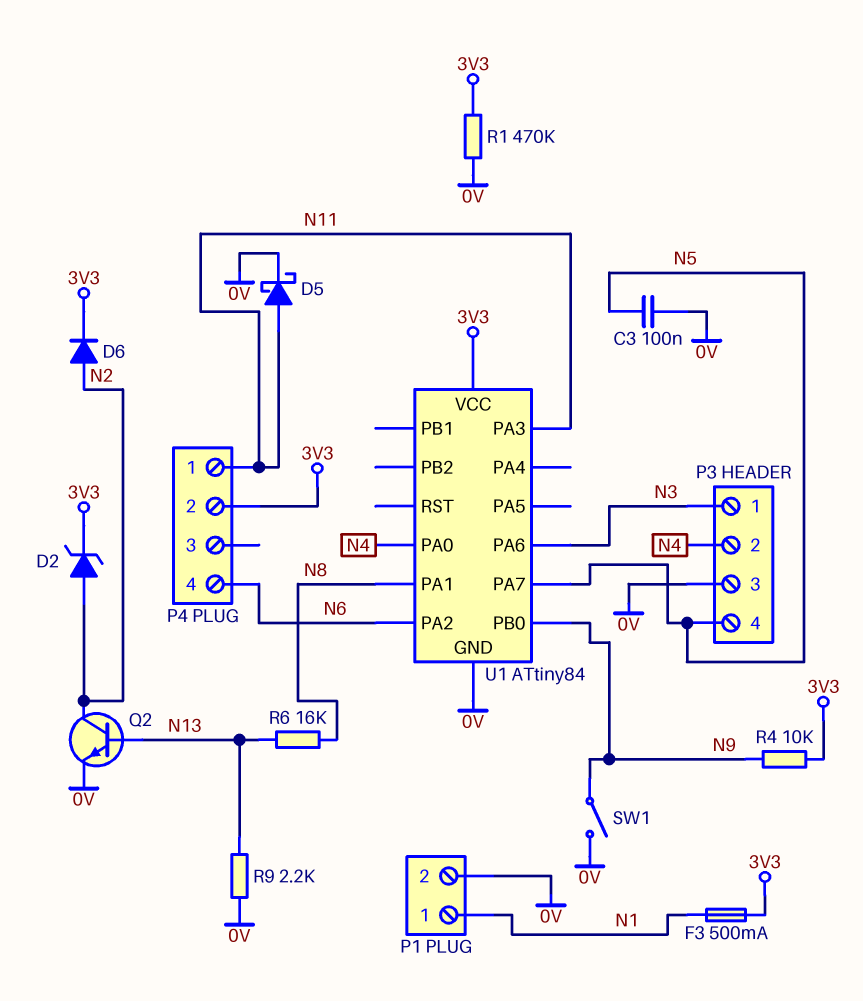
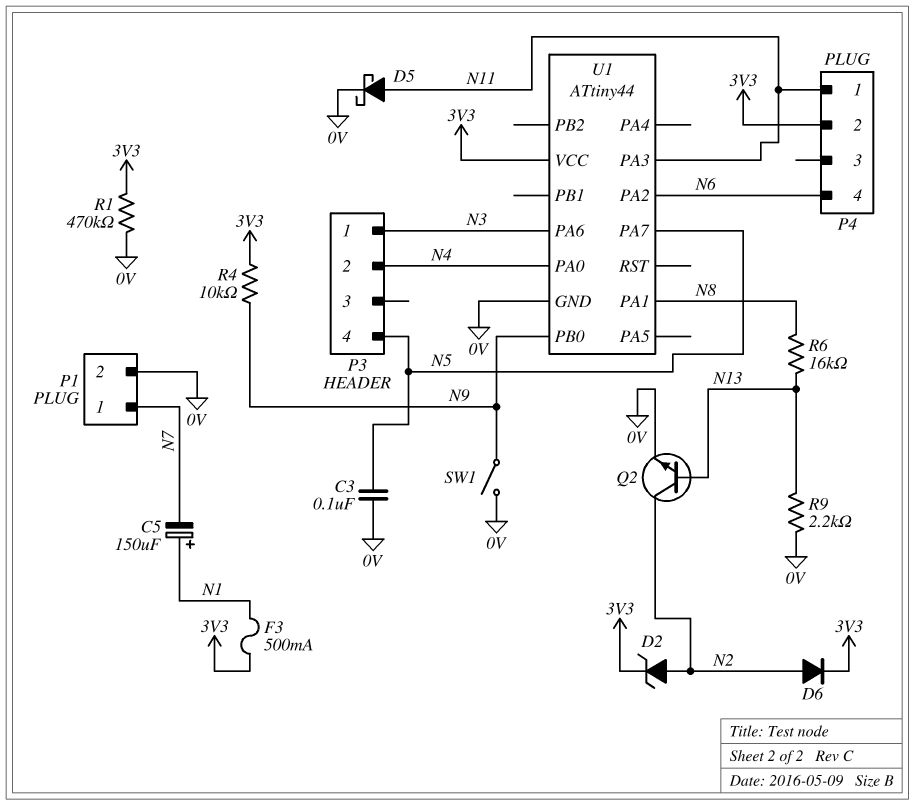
C5: none -> 150uF (plus N1, minus N7)
P1 pin 1: N1 -> N7
P3 pin 3: 0V -> none
U1: ATtiny84 -> ATtiny44

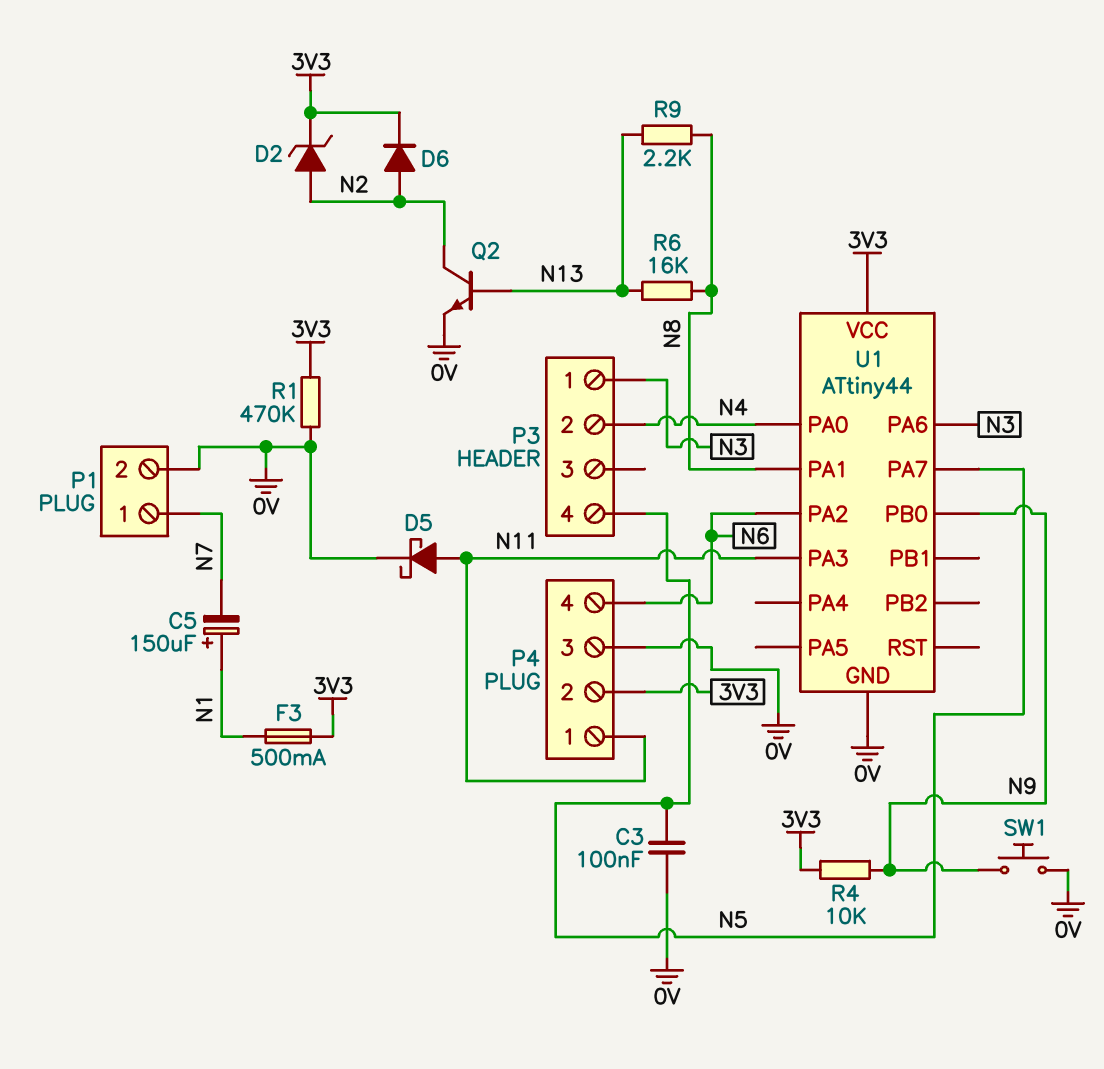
P4 pin 3: none -> 0V
R9: 2.2k (0V, N13) -> 2.2k (N8, N13)
SW1: switch (0V, N9) -> button (0V, N9)

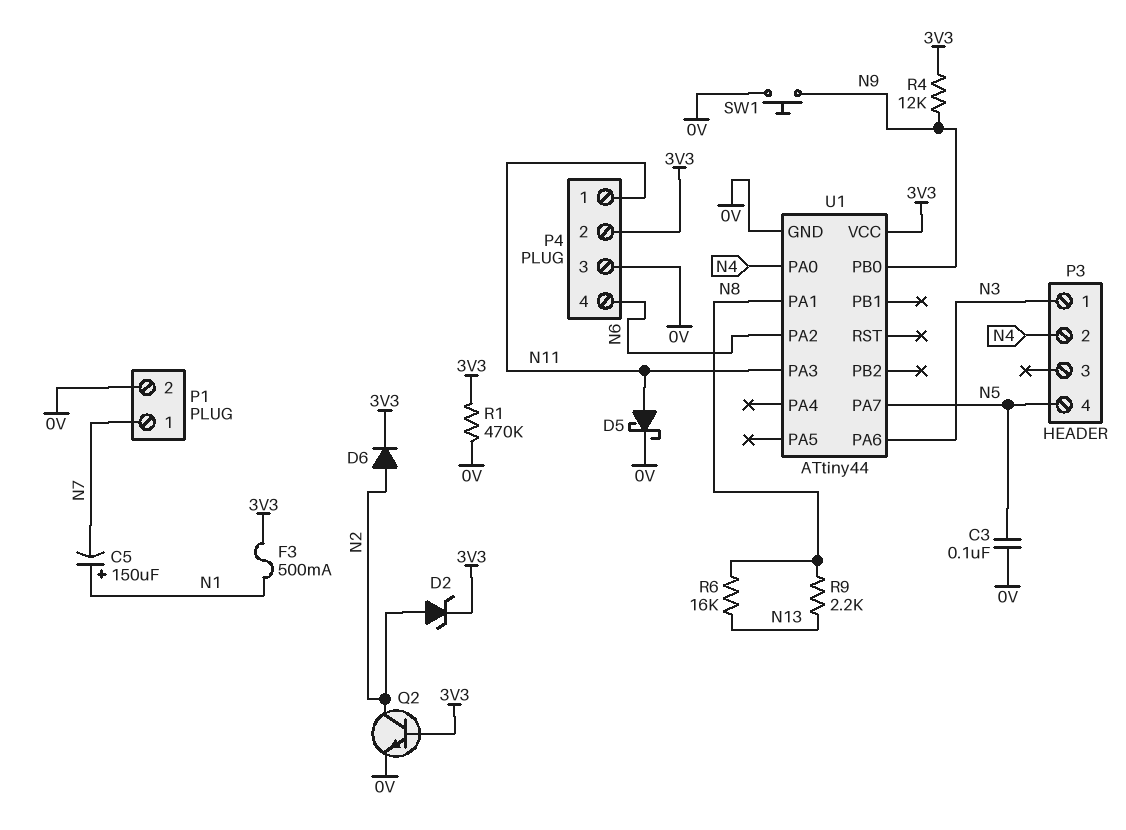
Q2: NPN (B N13, C N2, E 0V) -> NPN (B 3V3, C N2, E 0V)
R4: 10k (3V3, N9) -> 12k (3V3, N9)

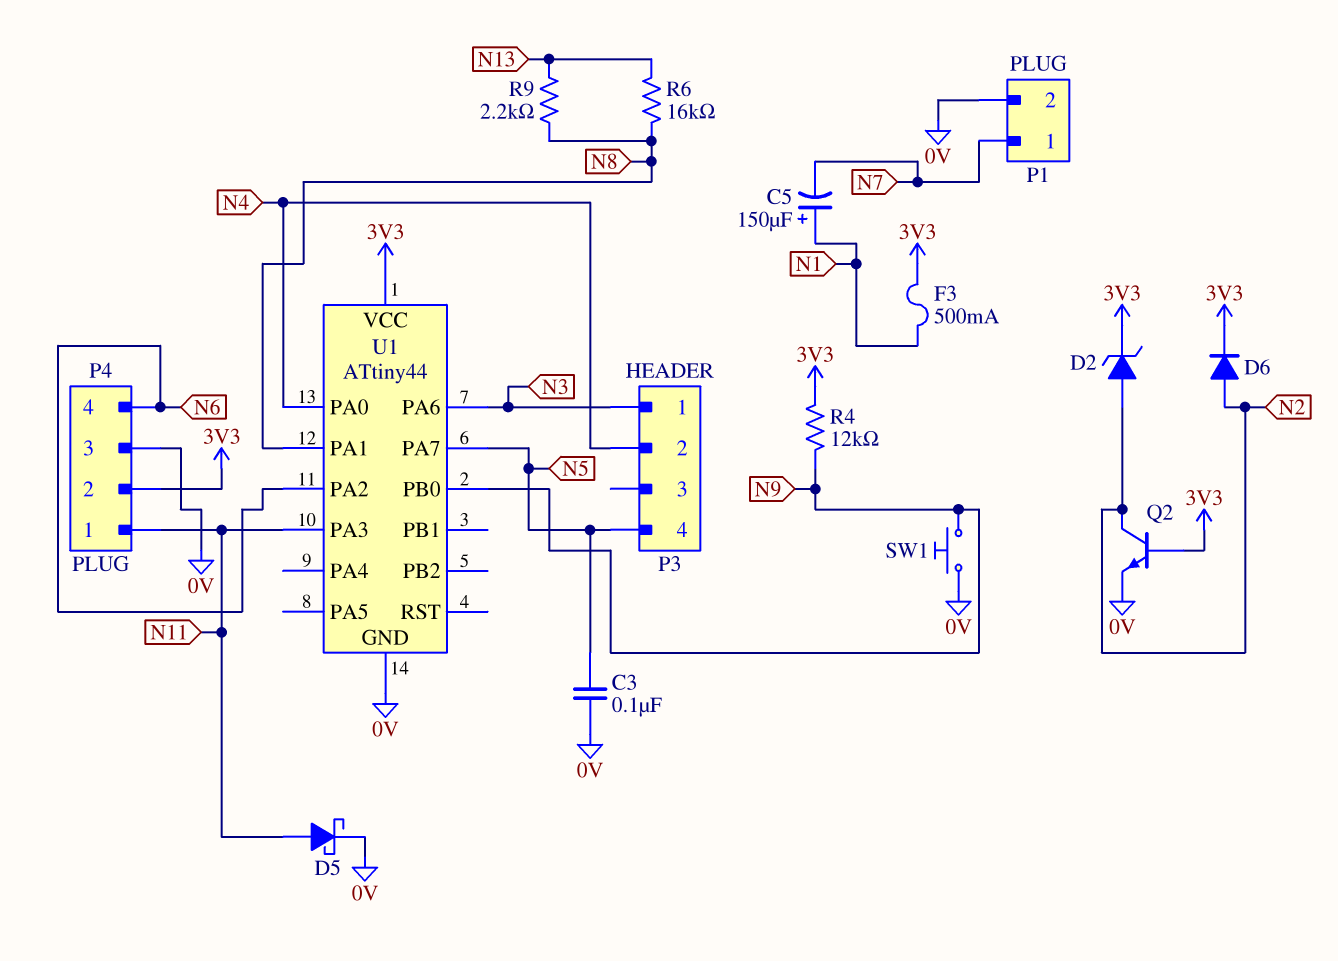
R1: 470k (0V, 3V3) -> none

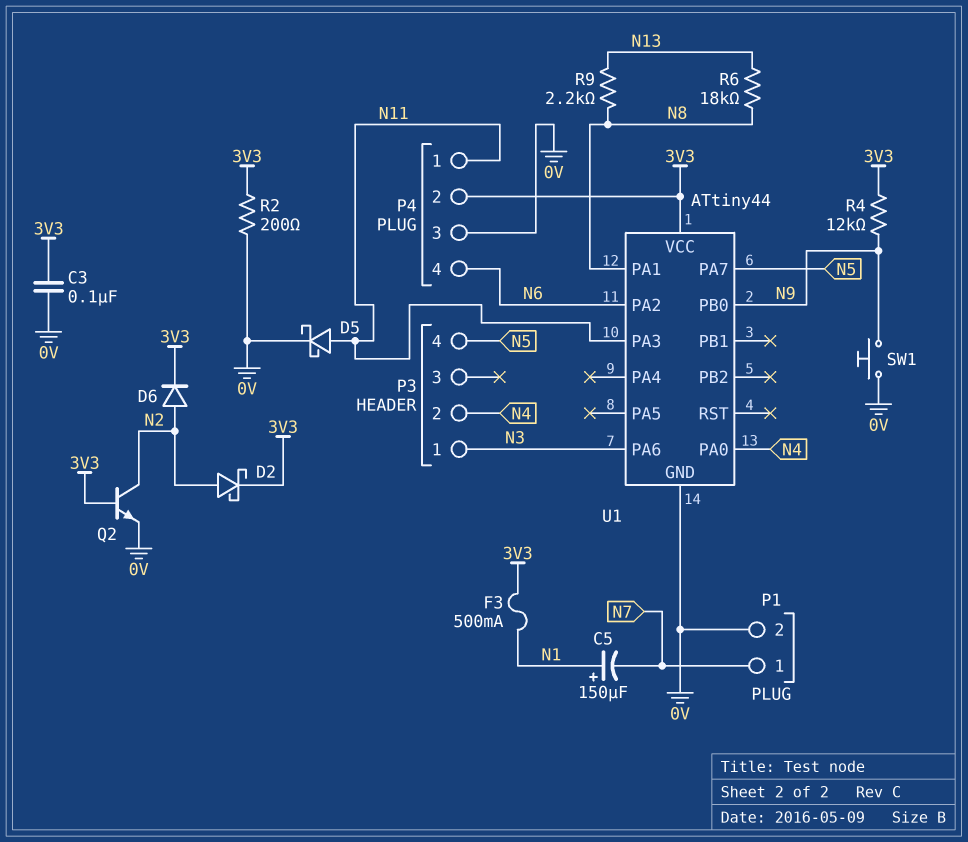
C3: 100nF (0V, N5) -> 100nF (0V, 3V3)
D2: zener (A N2, K 3V3) -> schottky (A N2, K 3V3)
R2: none -> 200 (0V, 3V3)
R6: 16k (N8, N13) -> 18k (N8, N13)

